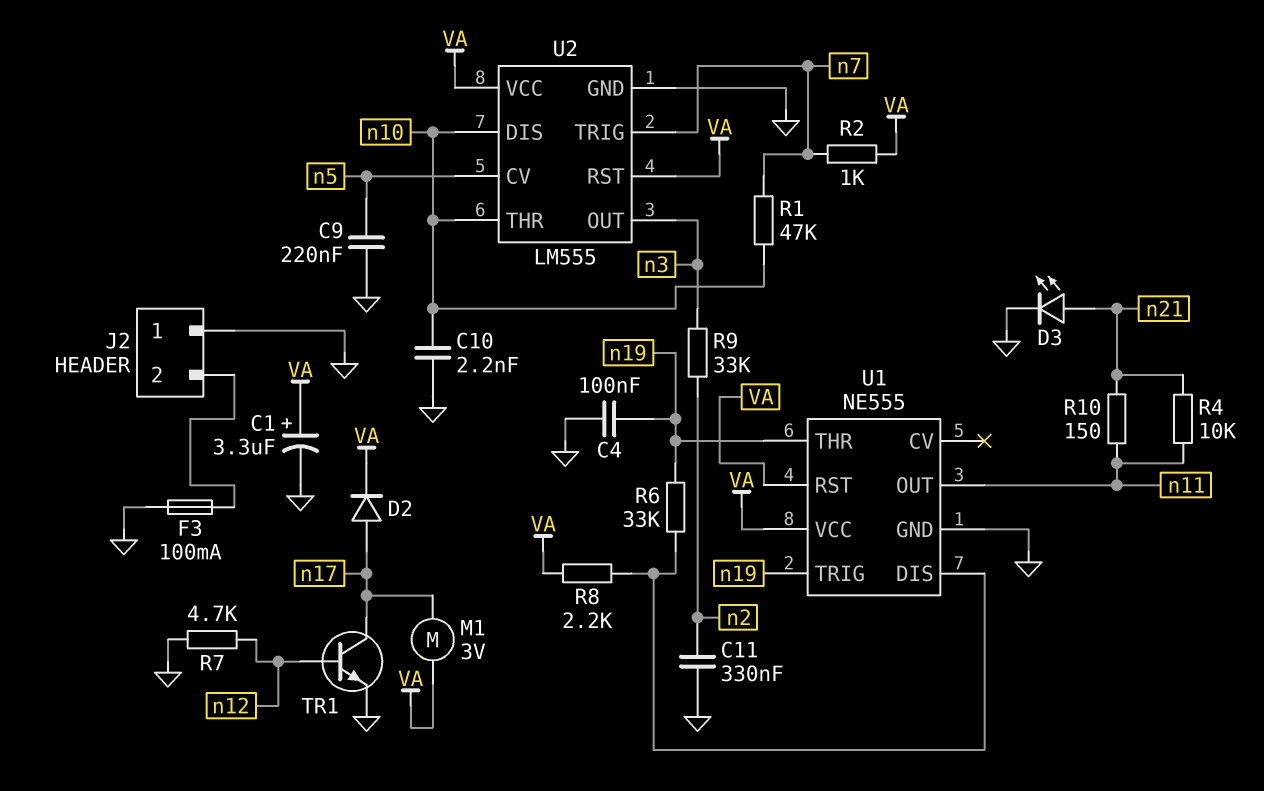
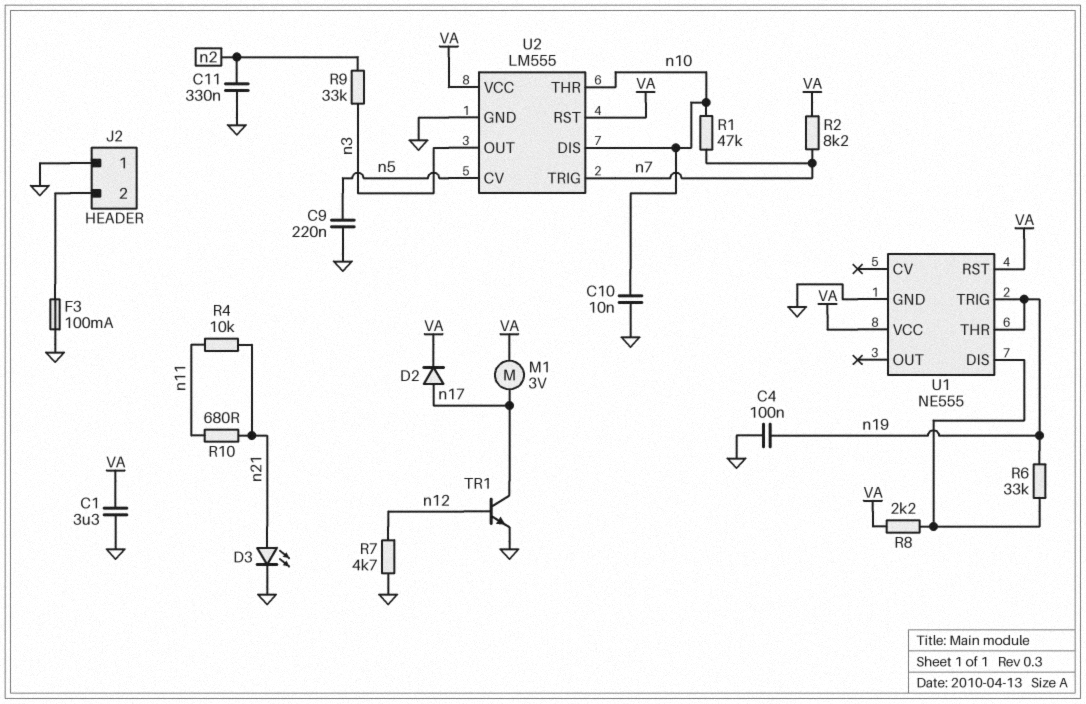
C1: 3.3uF (plus VA, minus GND) -> 3.3uF (GND, VA)
C10: 2.2nF (GND, n10) -> 10nF (GND, n10)
R2: 1k (VA, n7) -> 8.2k (VA, n7)
R10: 150 (n11, n21) -> 680 (n11, n21)
U1 pin OUT: n11 -> none

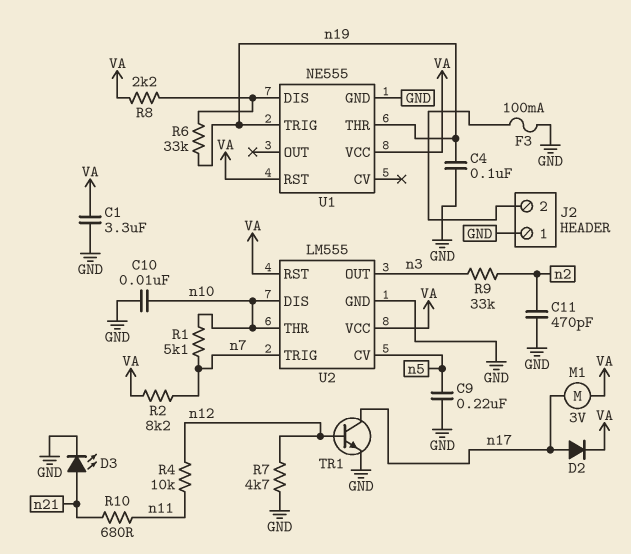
C11: 330nF (GND, n2) -> 470pF (GND, n2)
R1: 47k (n7, n10) -> 5.1k (n7, n10)
R4: 10k (n11, n21) -> 10k (n11, n12)

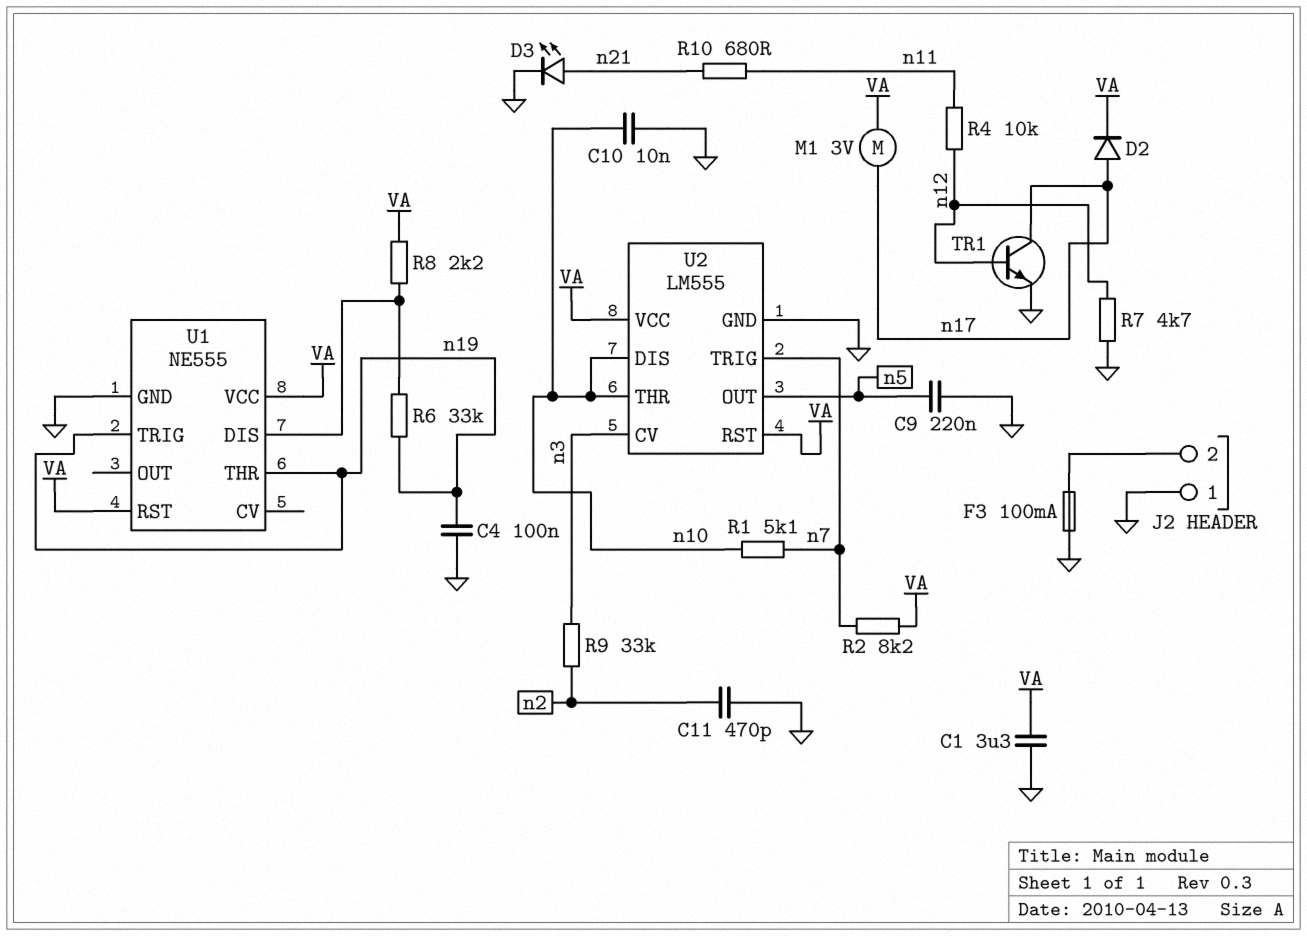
U2 pin CV: n5 -> n3
U2 pin OUT: n3 -> n5

